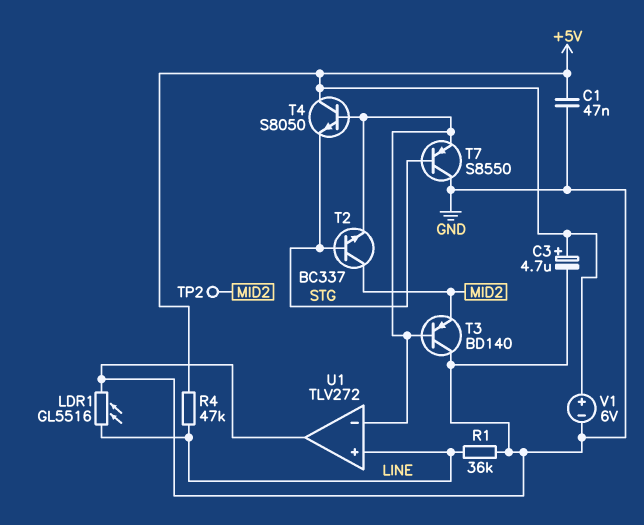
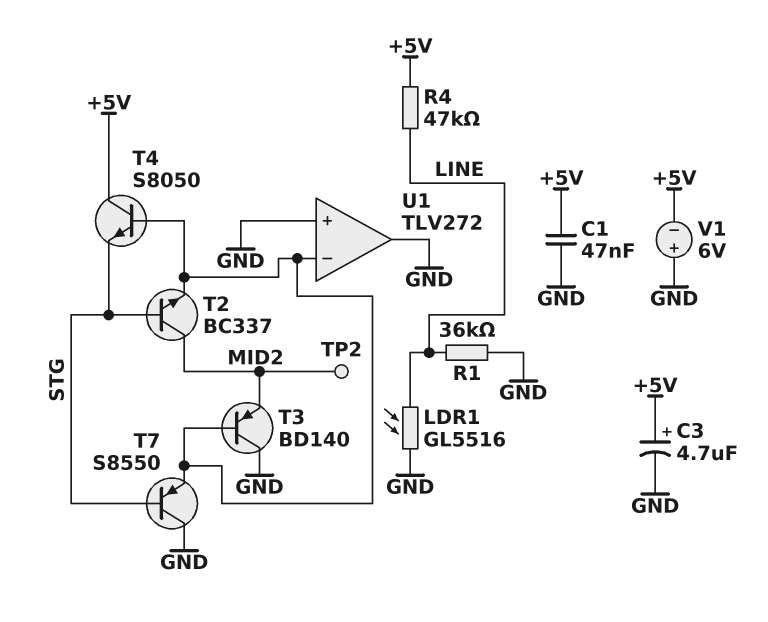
U1 pin in+: LINE -> GND
V1: 6V (plus +5V, minus GND) -> 6V (plus GND, minus +5V)

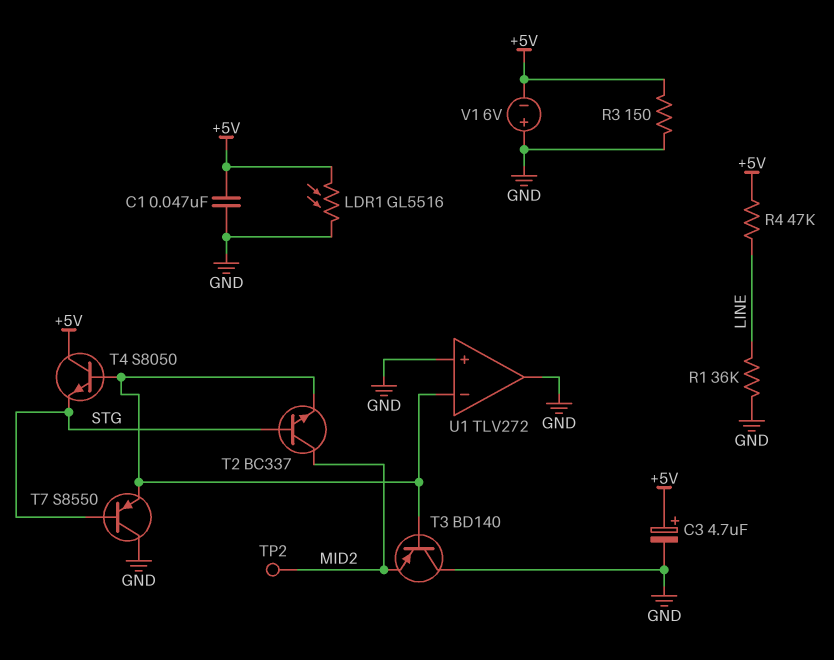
LDR1: GL5516 (GND, LINE) -> GL5516 (+5V, GND)
R3: none -> 150 (+5V, GND)

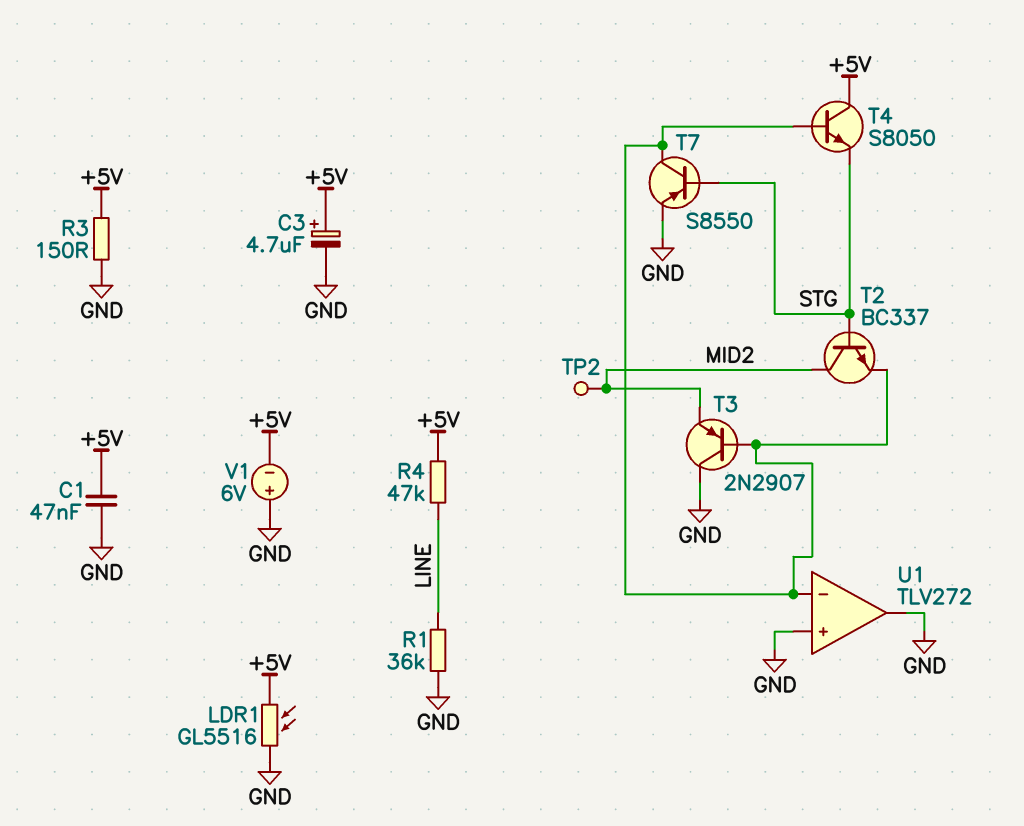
T3: PNP BD140 (B U1/in-, C GND, E MID2) -> PNP 2N2907 (B U1/in-, C GND, E MID2)
T7: PNP S8550 (B STG, C GND, E U1/in-) -> PNP S8550 (B STG, C U1/in-, E GND)

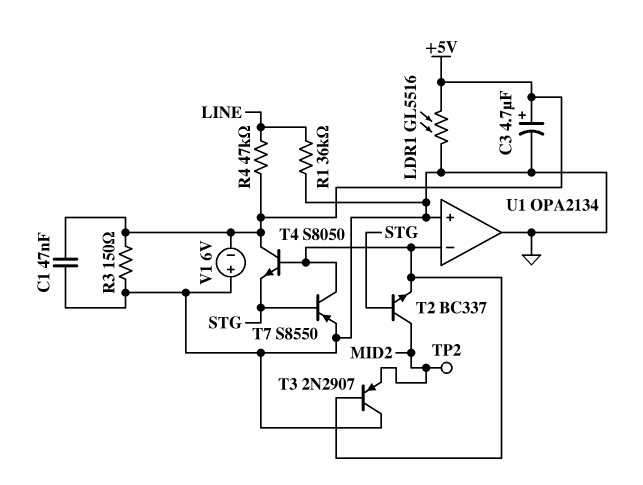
U1: TLV272 -> OPA2134

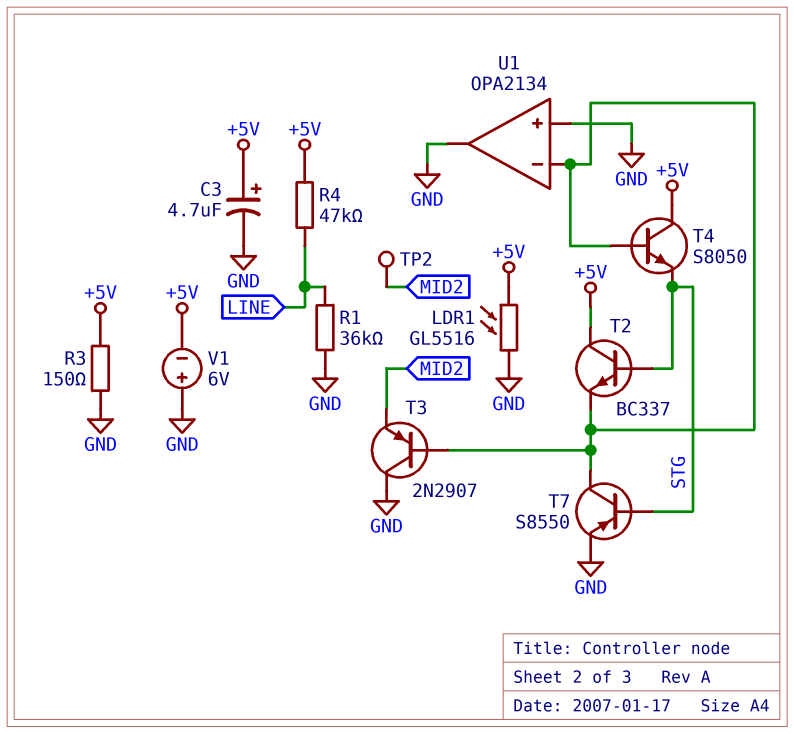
C1: 47nF (+5V, GND) -> none
T2: NPN BC337 (B STG, C MID2, E U1/in-) -> NPN BC337 (B STG, C +5V, E U1/in-)

